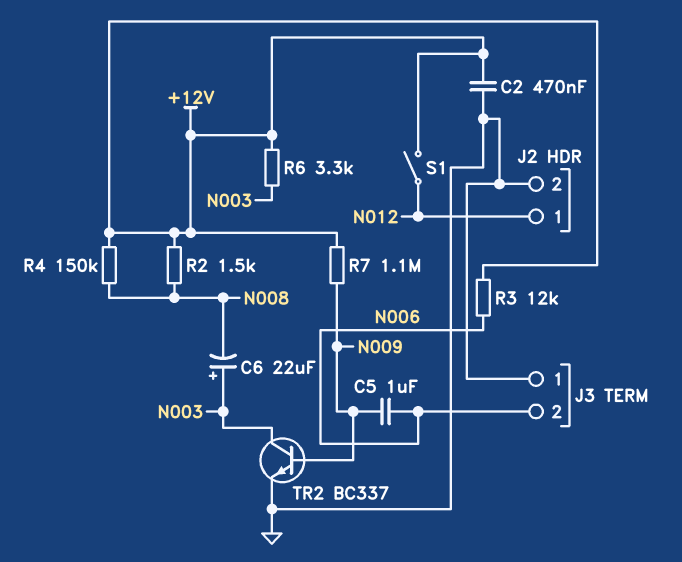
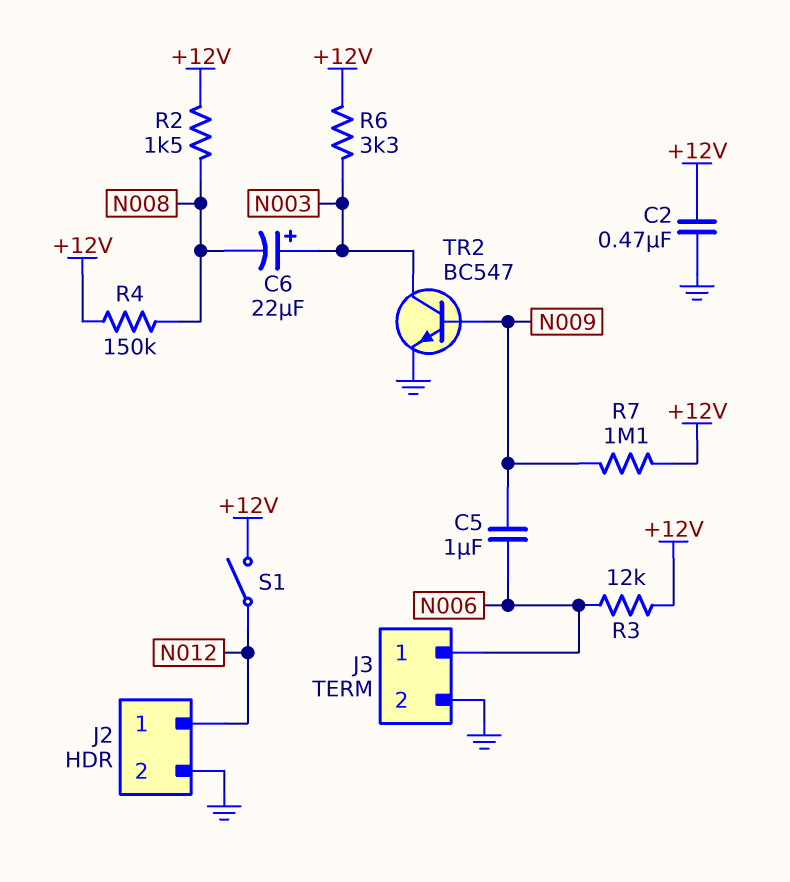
J3 pin 1: GND -> N006
J3 pin 2: N006 -> GND
TR2: NPN BC337 (B N009, C N003, E GND) -> NPN BC547 (B N009, C N003, E GND)

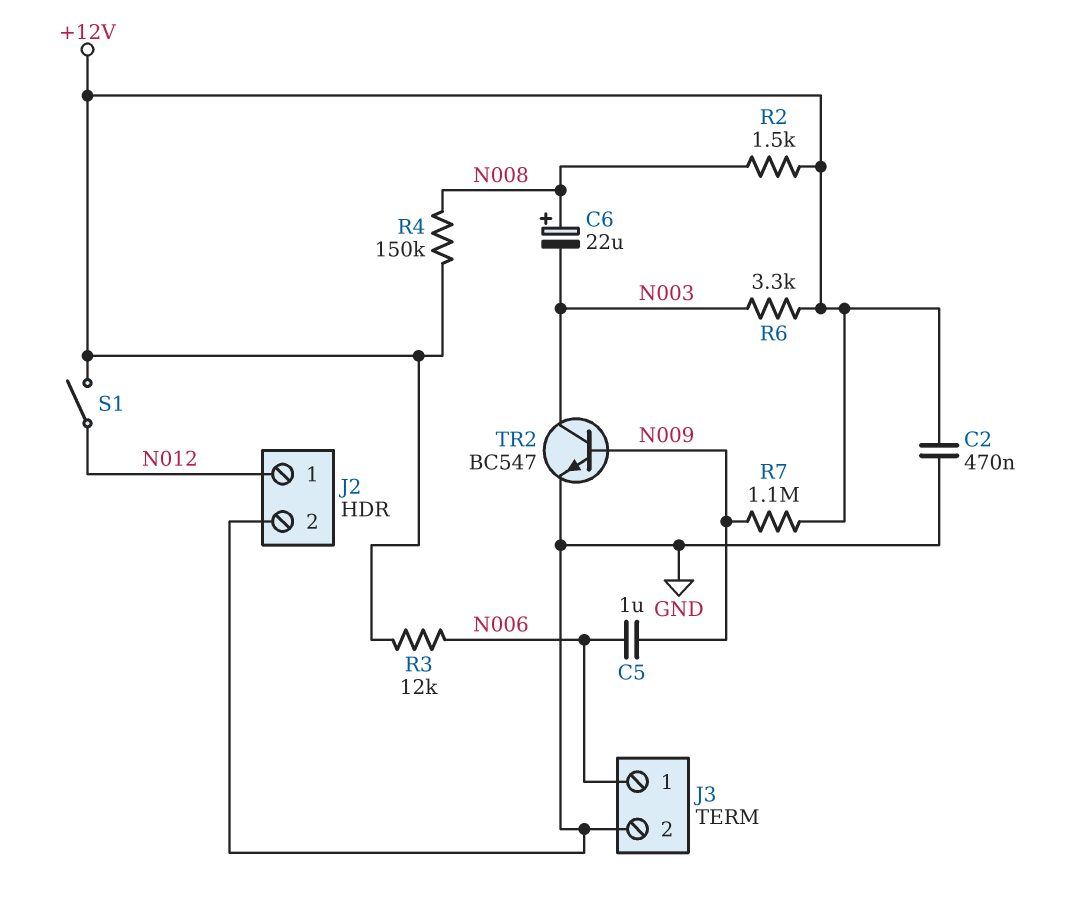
C6: 22uF (plus N003, minus N008) -> 22uF (plus N008, minus N003)

